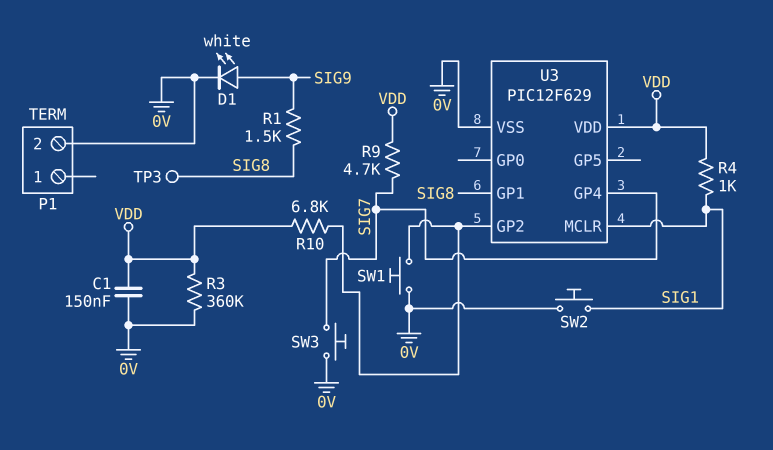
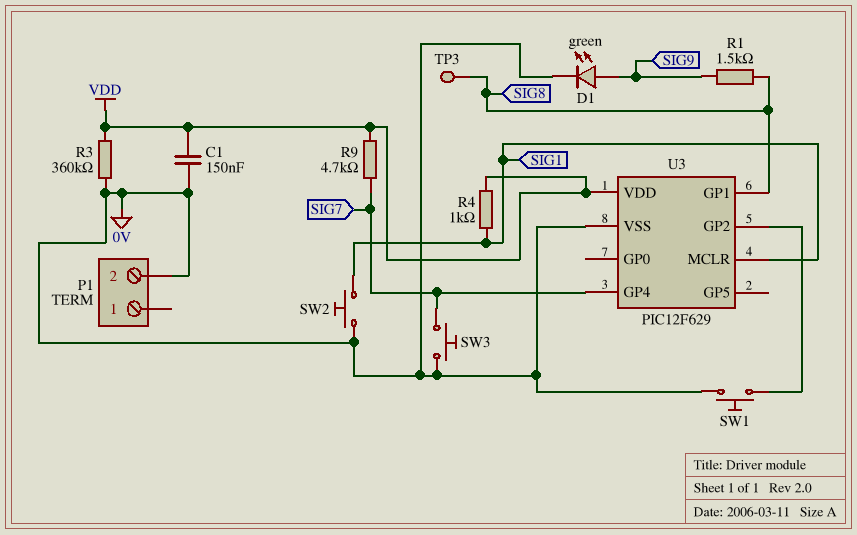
D1: LED white (A SIG9, K 0V) -> LED green (A SIG9, K 0V)
R10: 6.8k (U3/GP2, VDD) -> none

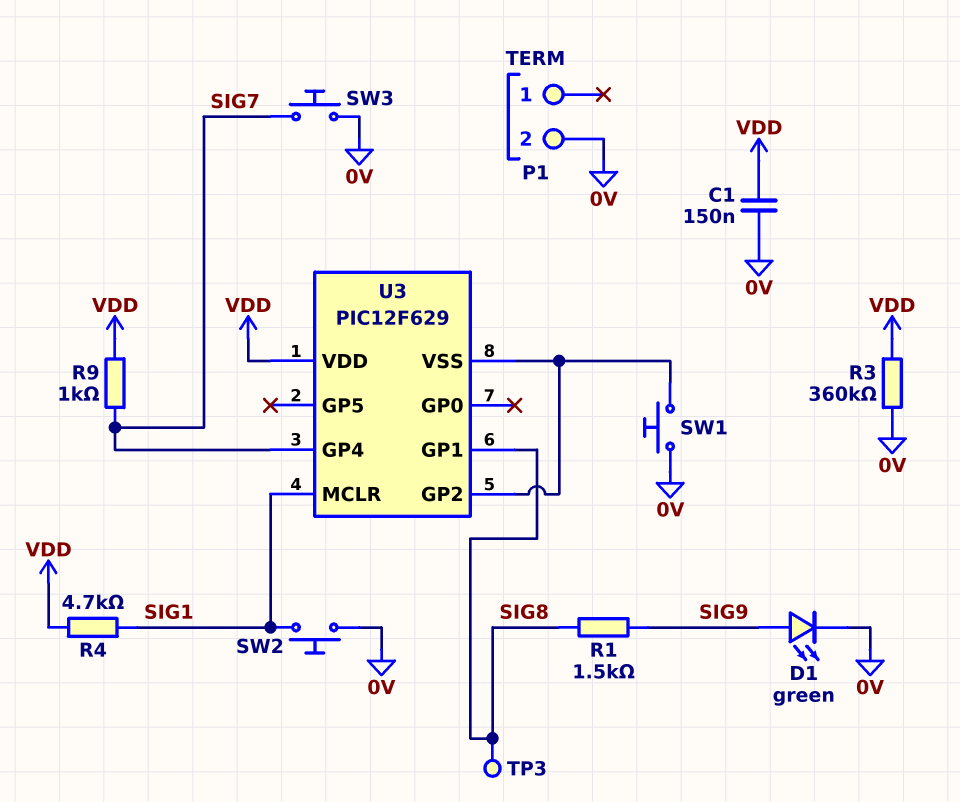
R4: 1k (SIG1, VDD) -> 4.7k (SIG1, VDD)
R9: 4.7k (SIG7, VDD) -> 1k (SIG7, VDD)
U3 pin VSS: 0V -> U3/GP2

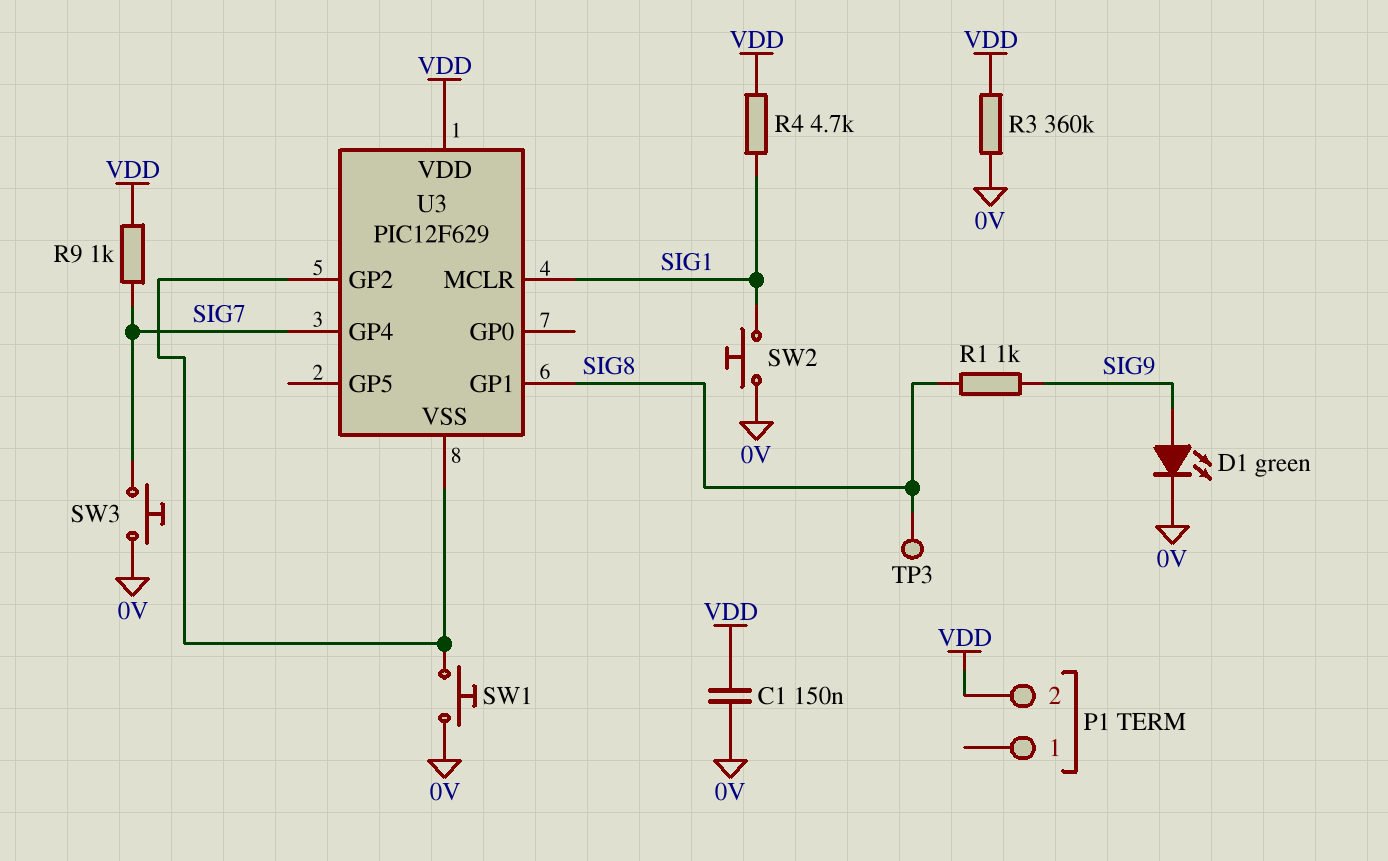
P1 pin 2: 0V -> VDD
R1: 1.5k (SIG8, SIG9) -> 1k (SIG8, SIG9)

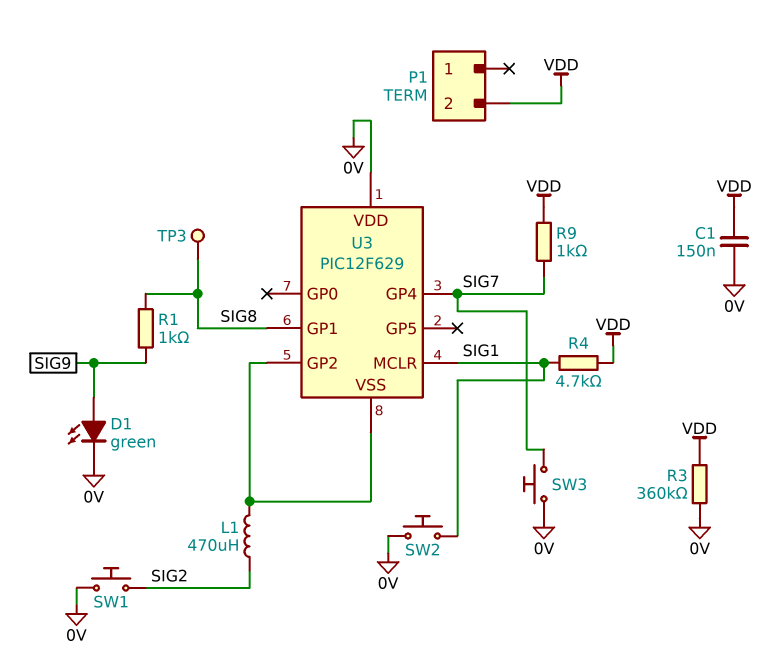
L1: none -> 470uH (SIG2, U3/GP2)
SW1: button (0V, U3/GP2) -> button (0V, SIG2)
U3 pin VDD: VDD -> 0V

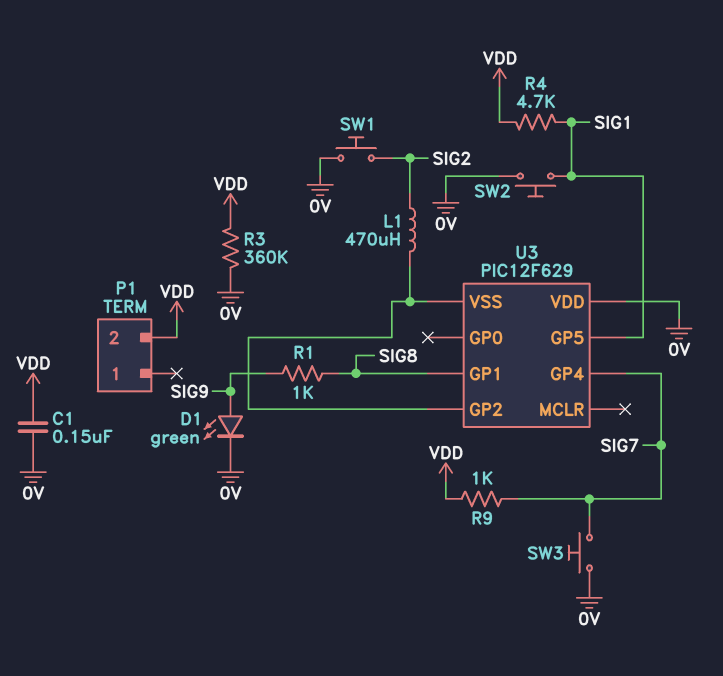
TP3: test point (SIG8) -> none
U3 pin GP5: none -> SIG1
U3 pin MCLR: SIG1 -> none

